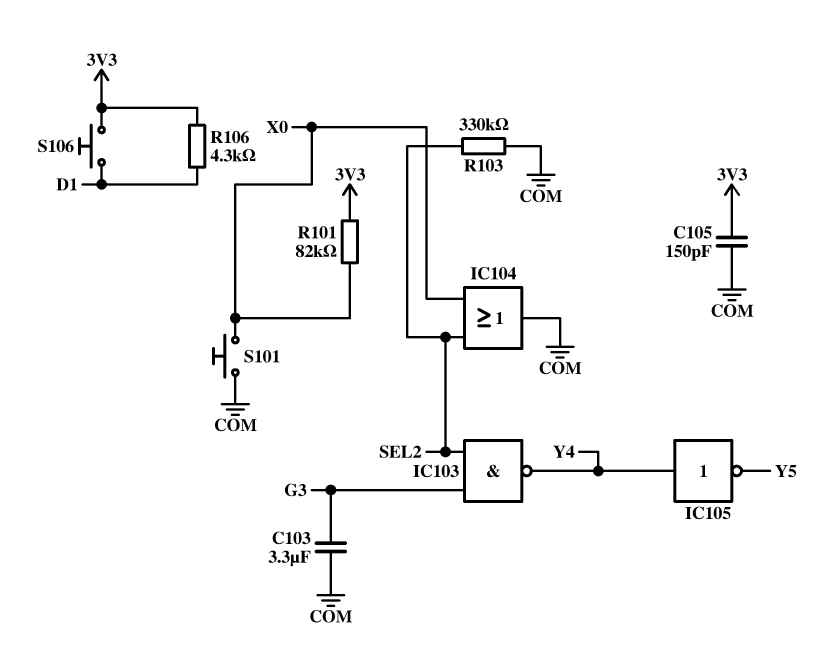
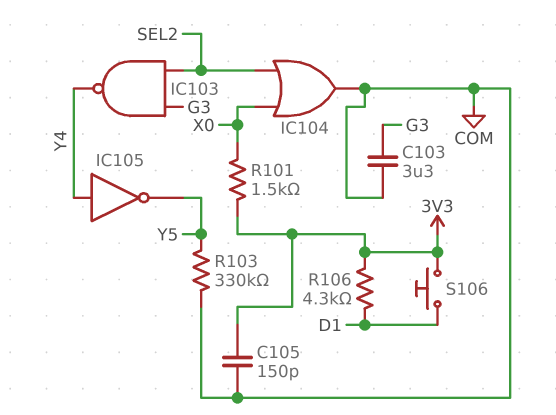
R101: 82k (3V3, X0) -> 1.5k (3V3, X0)
R103: 330k (COM, SEL2) -> 330k (COM, Y5)
S101: button (COM, X0) -> none

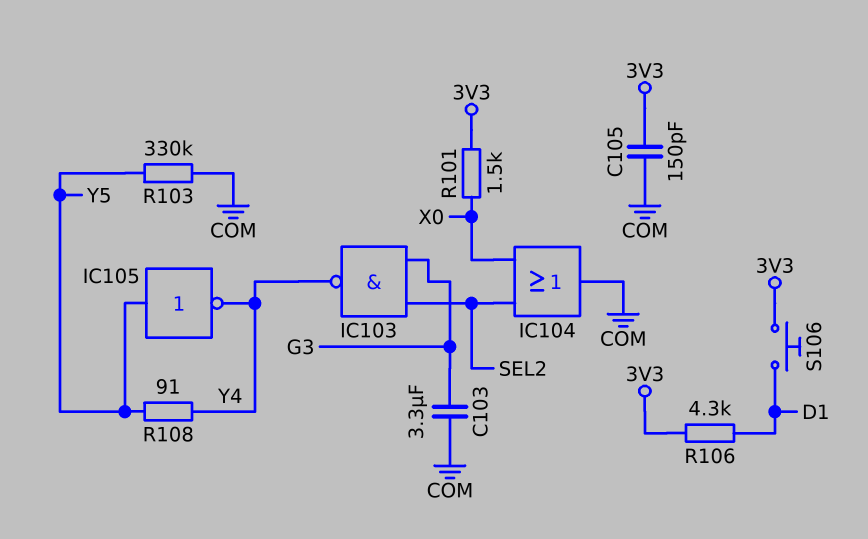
IC105: NOT (in Y4, out Y5) -> NOT (in Y5, out Y4)
R108: none -> 91 (Y4, Y5)

